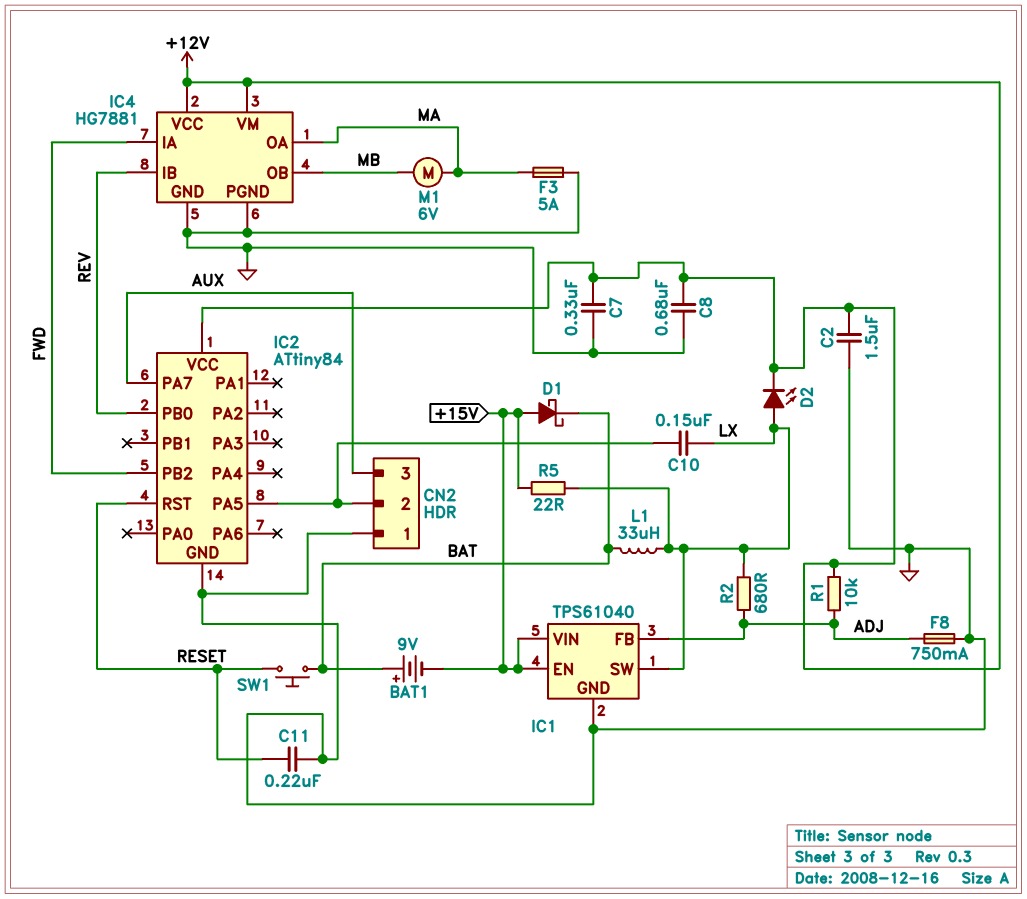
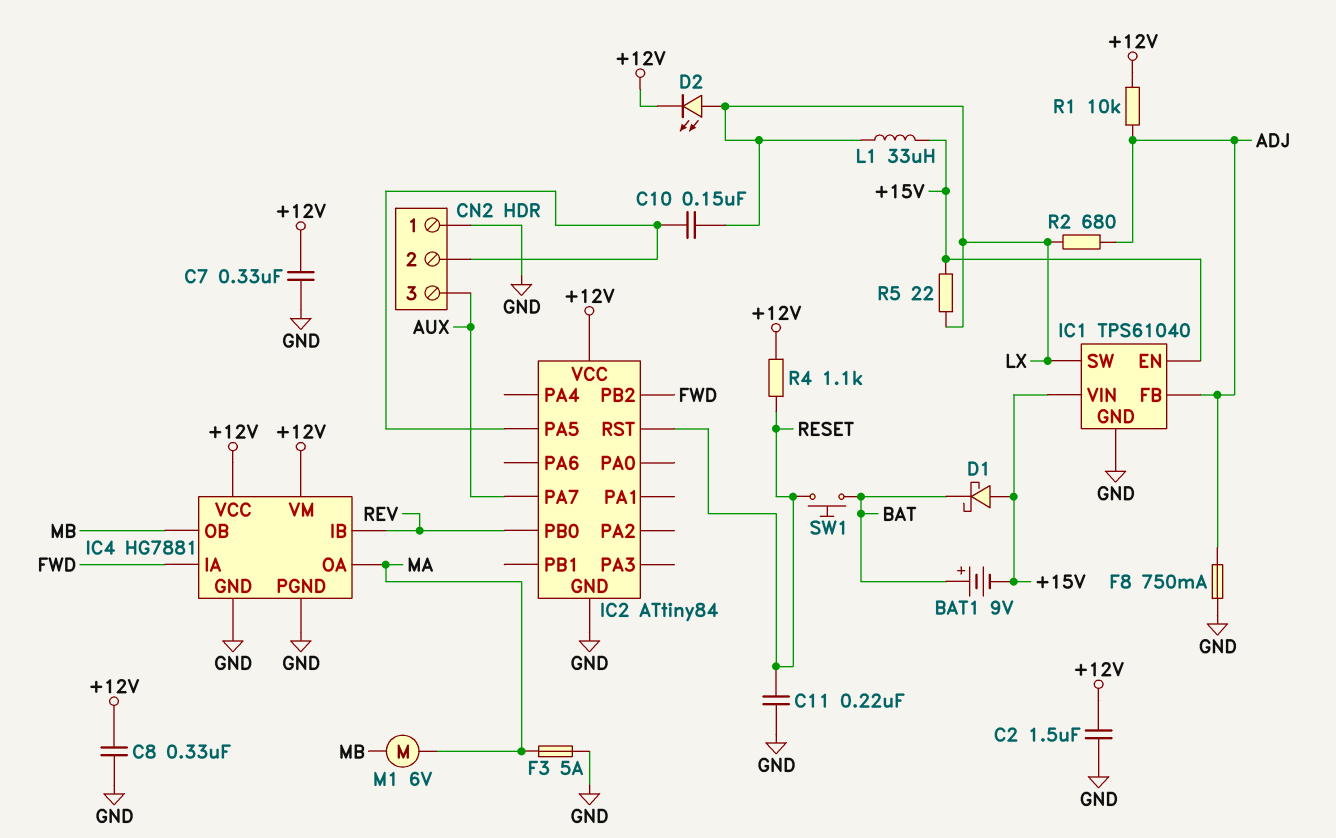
C8: 680nF (+12V, GND) -> 330nF (+12V, GND)
L1: 33uH (BAT, LX) -> 33uH (+15V, LX)
R4: none -> 1.1k (+12V, RESET)

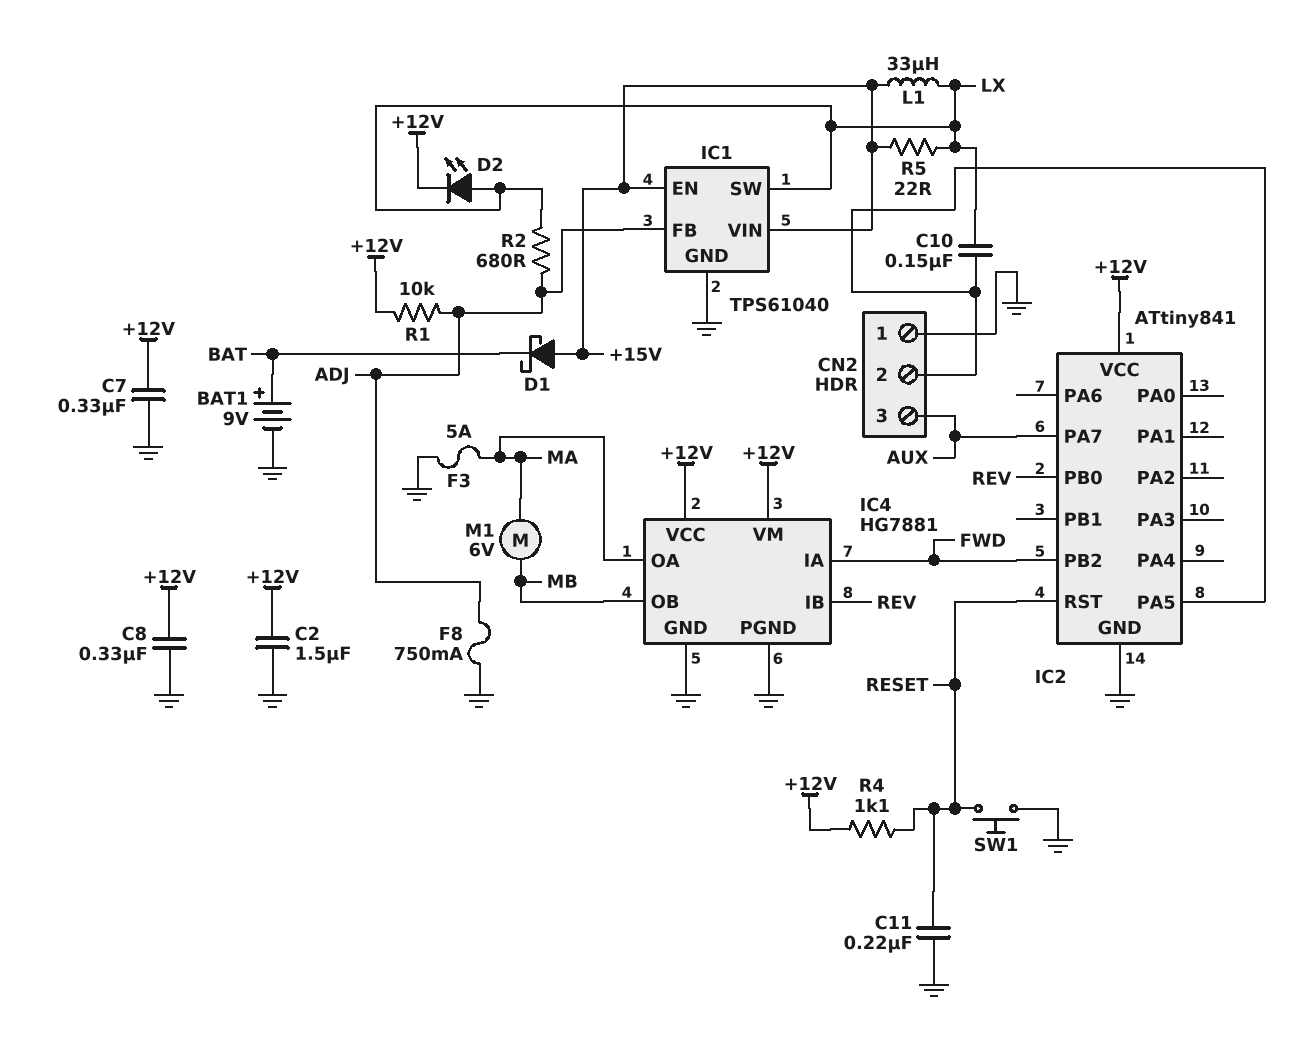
BAT1: 9V (plus BAT, minus +15V) -> 9V (plus BAT, minus GND)
IC2: ATtiny84 -> ATtiny841
SW1: button (BAT, RESET) -> button (GND, RESET)

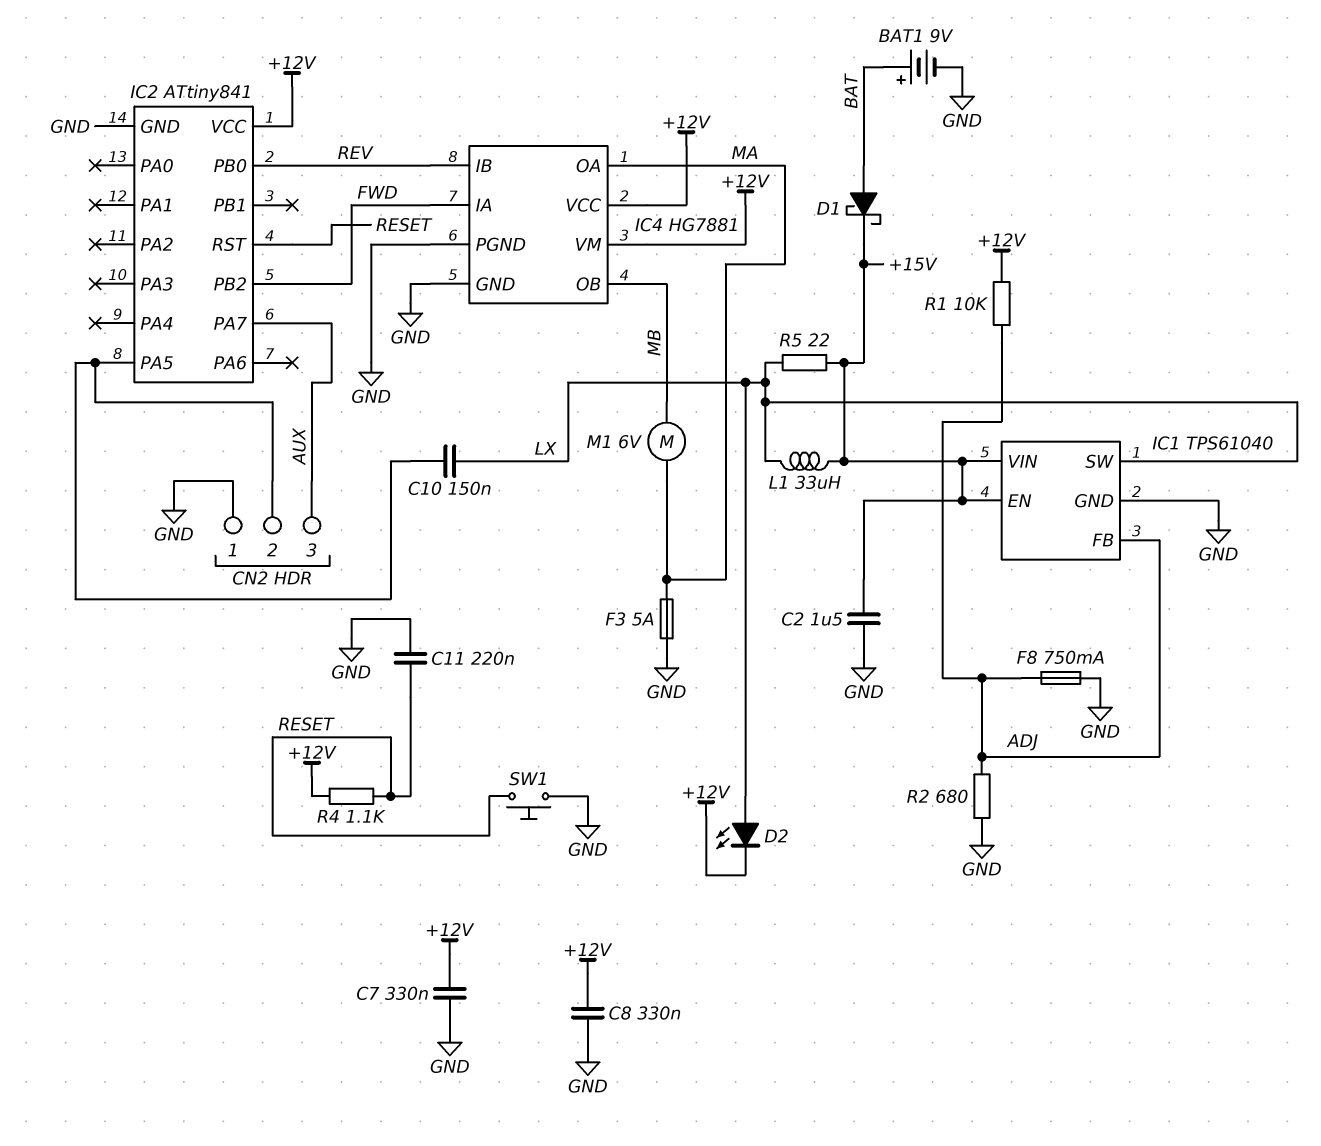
C2: 1.5uF (+12V, GND) -> 1.5uF (+15V, GND)
D1: schottky (A +15V, K BAT) -> schottky (A BAT, K +15V)
R2: 680 (ADJ, LX) -> 680 (ADJ, GND)

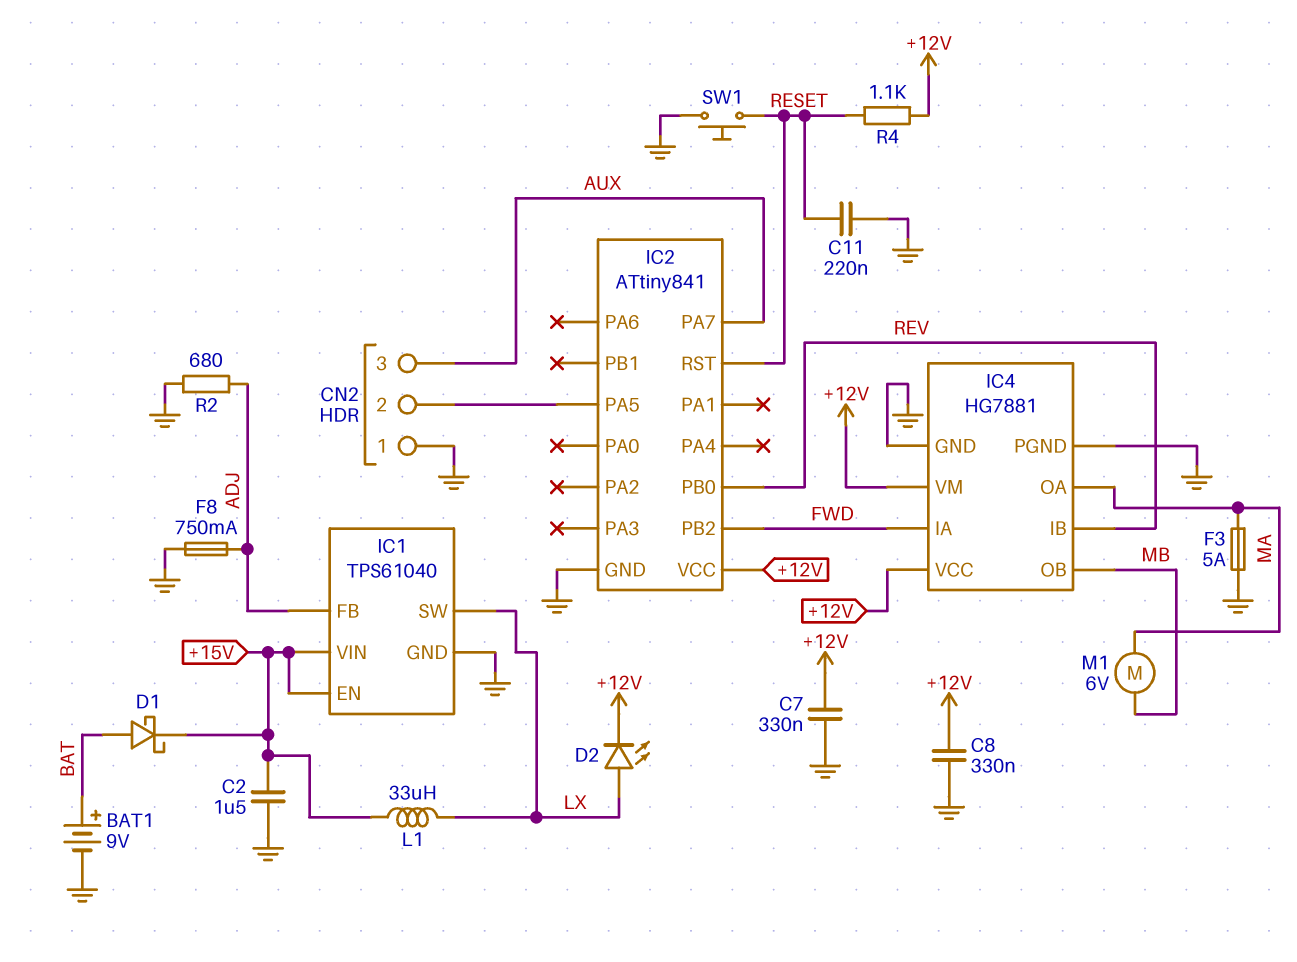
C10: 150nF (CN2/2, LX) -> none
R1: 10k (+12V, ADJ) -> none
R5: 22 (+15V, LX) -> none

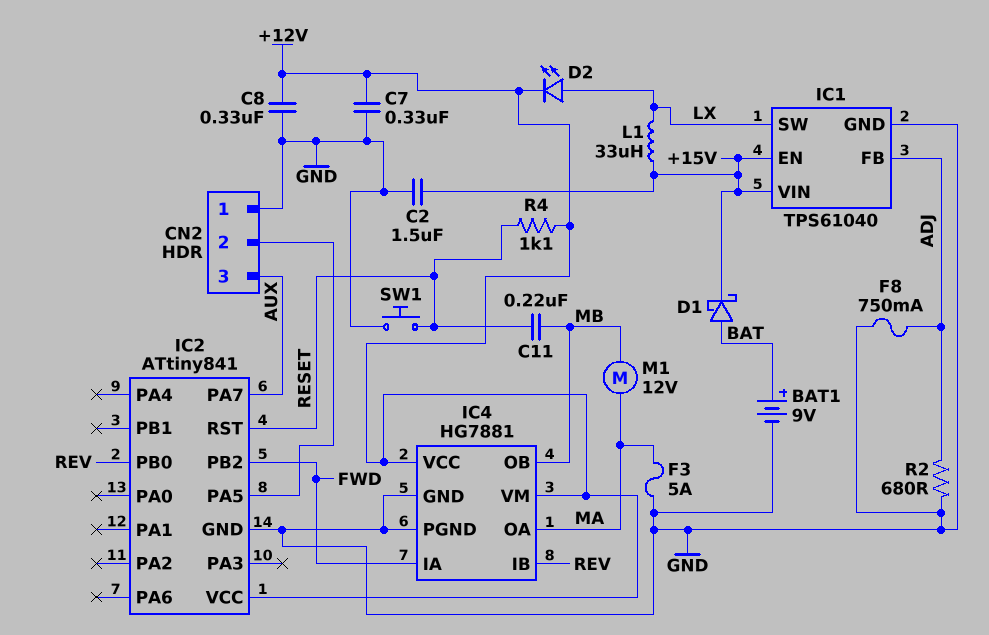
C11: 220nF (GND, RESET) -> 220nF (MB, RESET)
M1: motor 6V (MA, MB) -> motor 12V (MA, MB)

